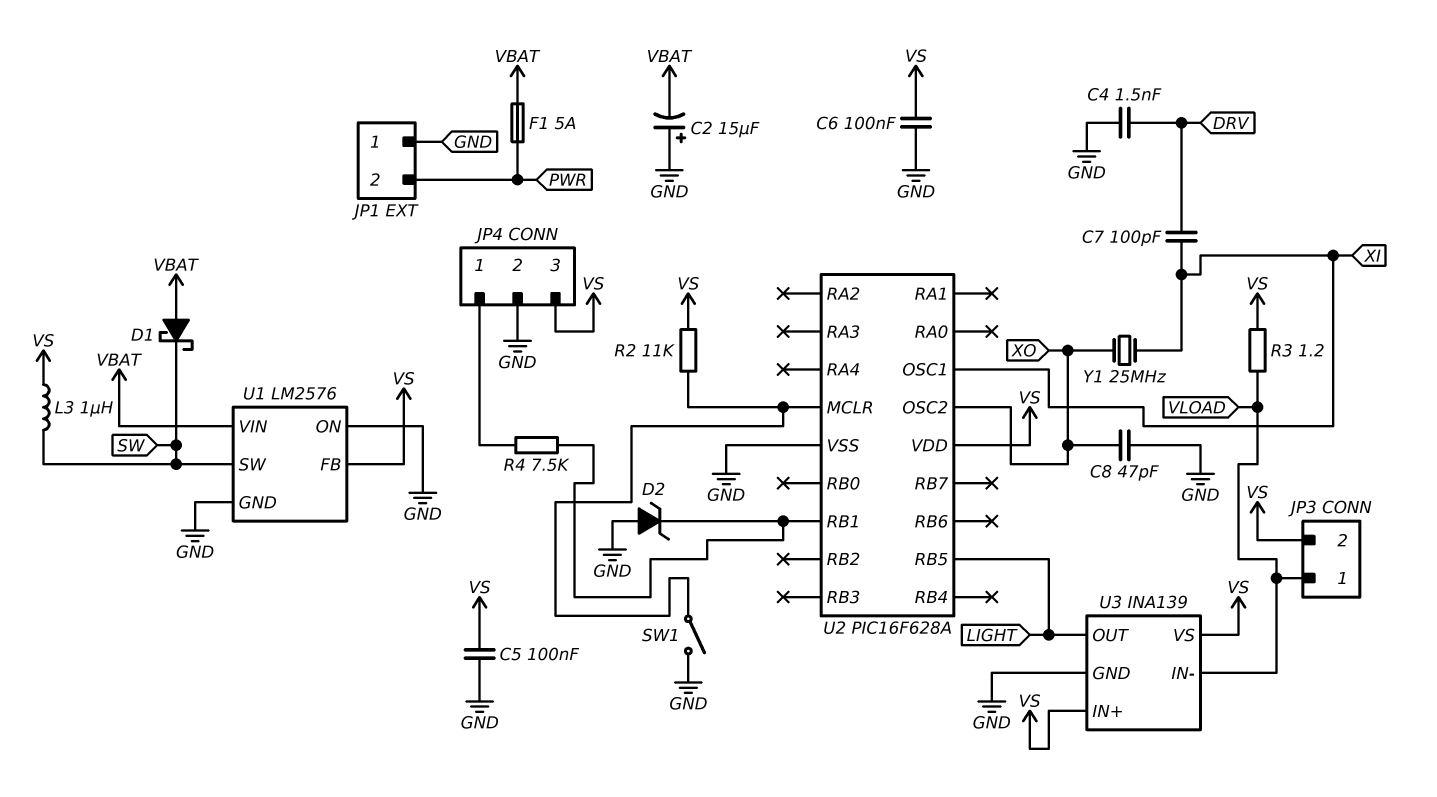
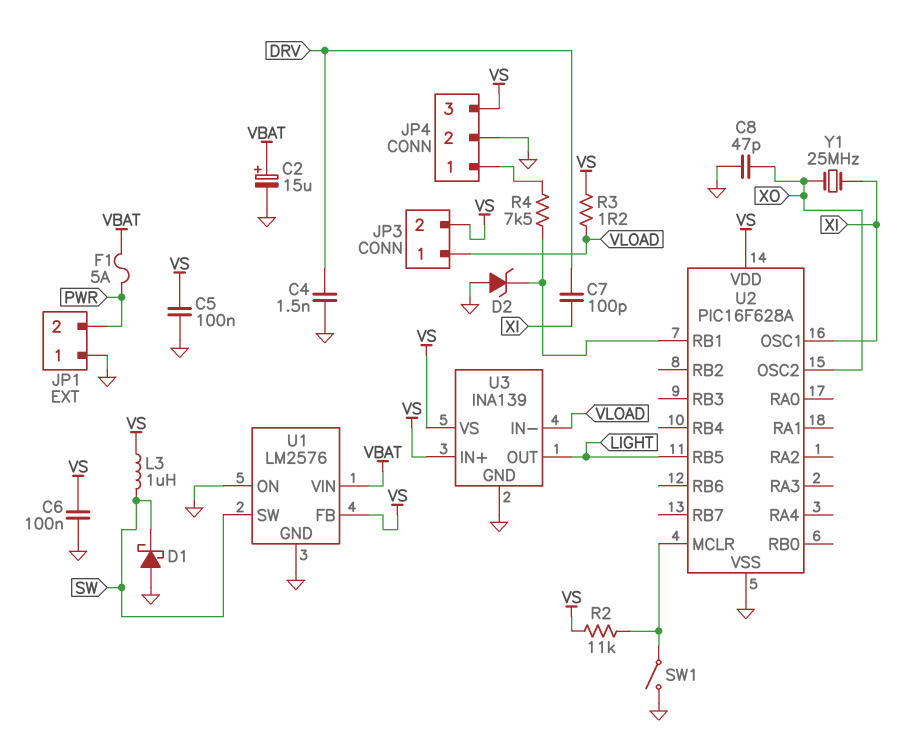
C2: 15uF (plus GND, minus VBAT) -> 15uF (plus VBAT, minus GND)
D1: schottky (A VBAT, K SW) -> schottky (A GND, K SW)

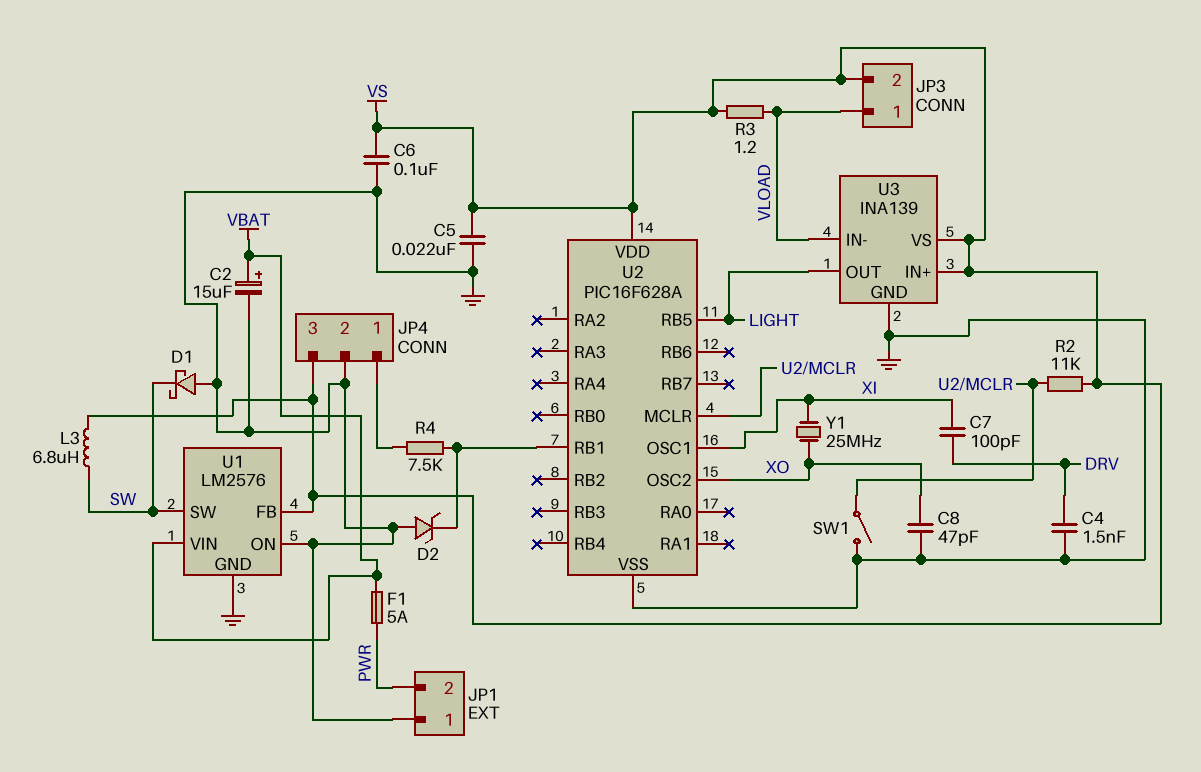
C5: 100nF (GND, VS) -> 22nF (GND, VS)
L3: 1uH (SW, VS) -> 6.8uH (SW, VS)

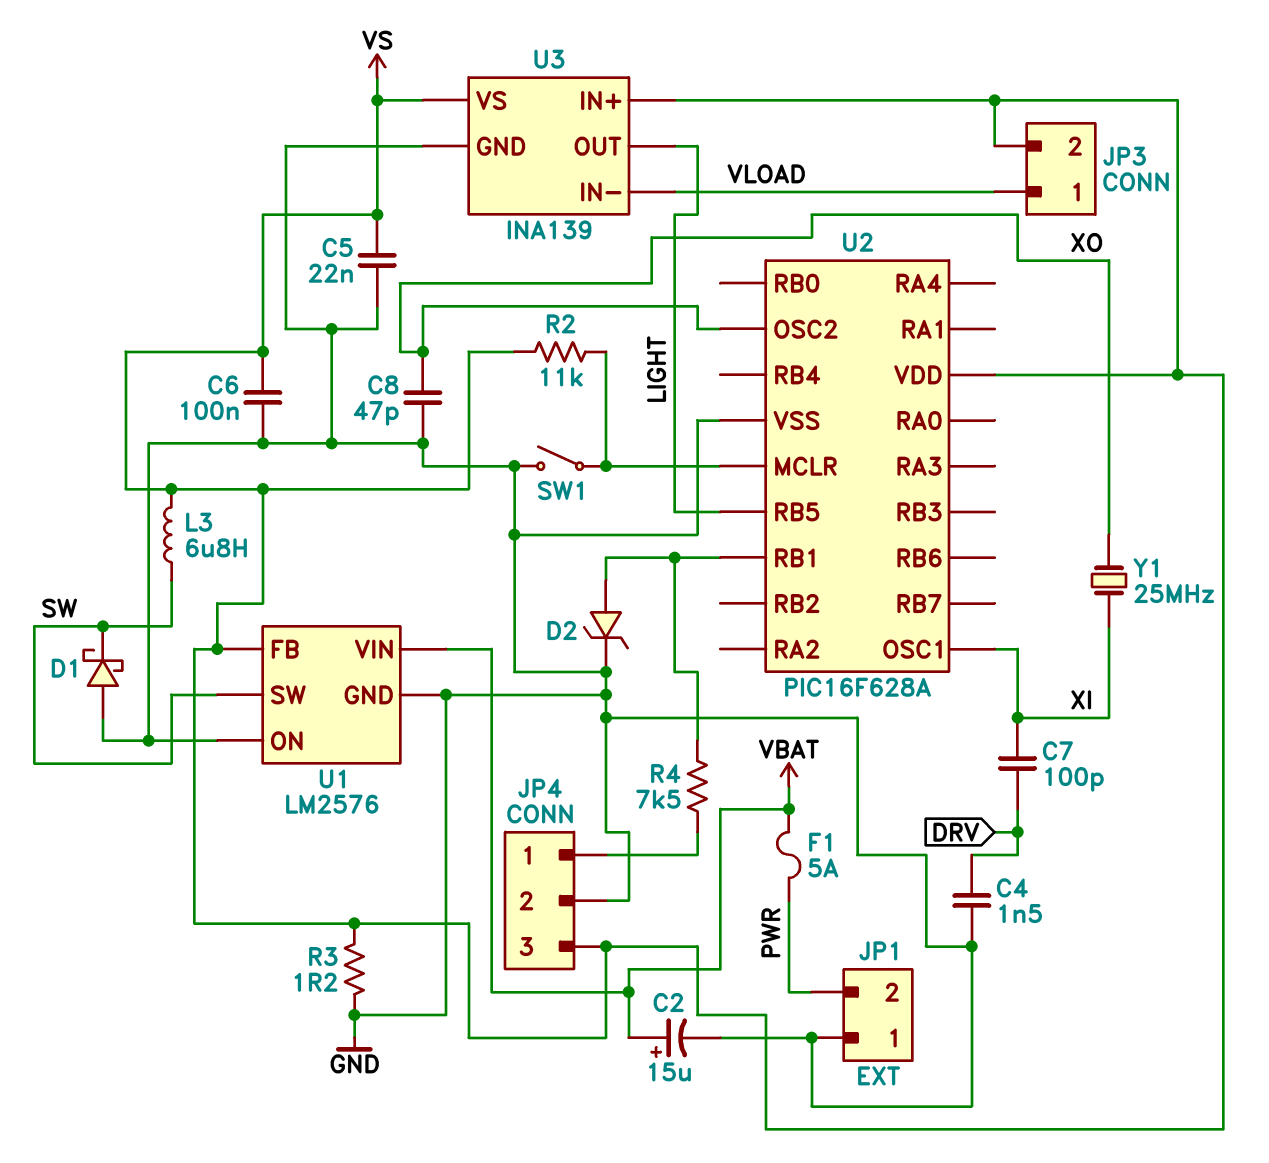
D2: zener (A GND, K U2/RB1) -> zener (A U2/RB1, K GND)
R3: 1.2 (VLOAD, VS) -> 1.2 (GND, VS)

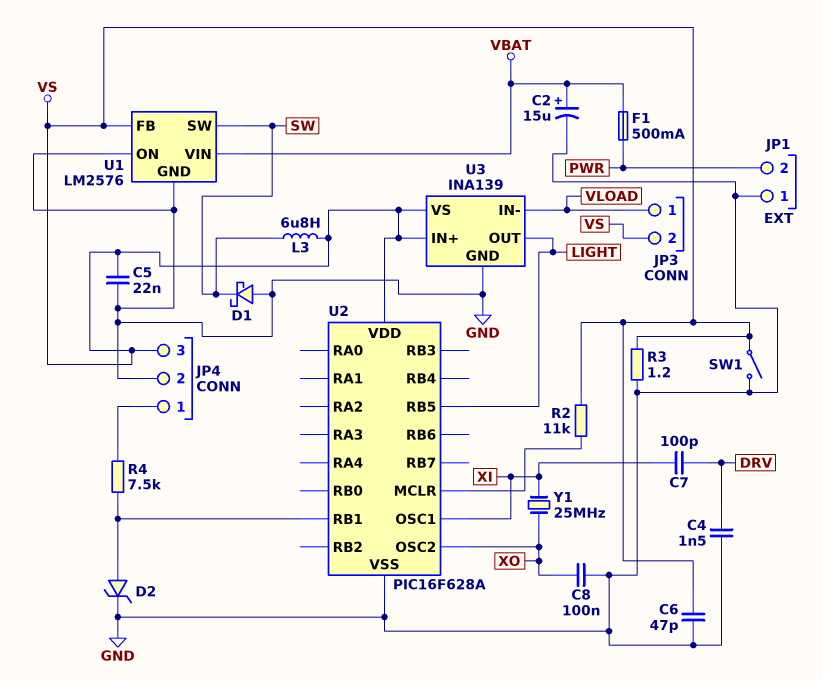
C6: 100nF (GND, VS) -> 47pF (GND, VS)
C8: 47pF (GND, XO) -> 100nF (GND, XO)
F1: 5A (PWR, VBAT) -> 500mA (PWR, VBAT)
SW1: switch (GND, U2/MCLR) -> switch (GND, VS)

